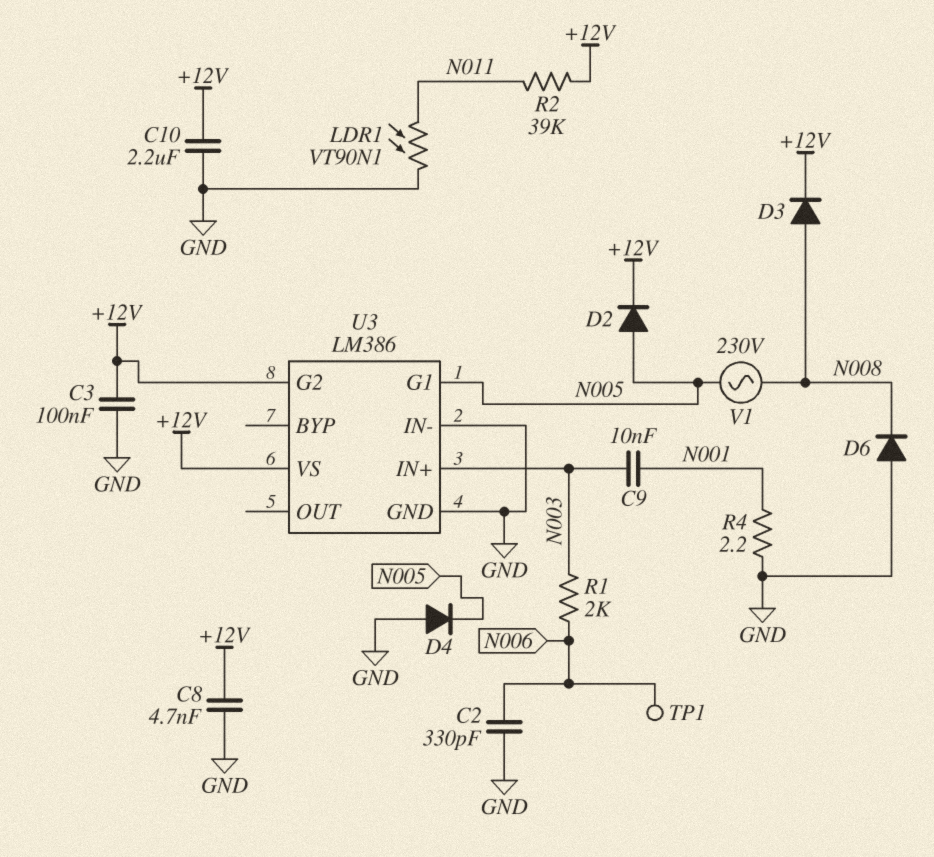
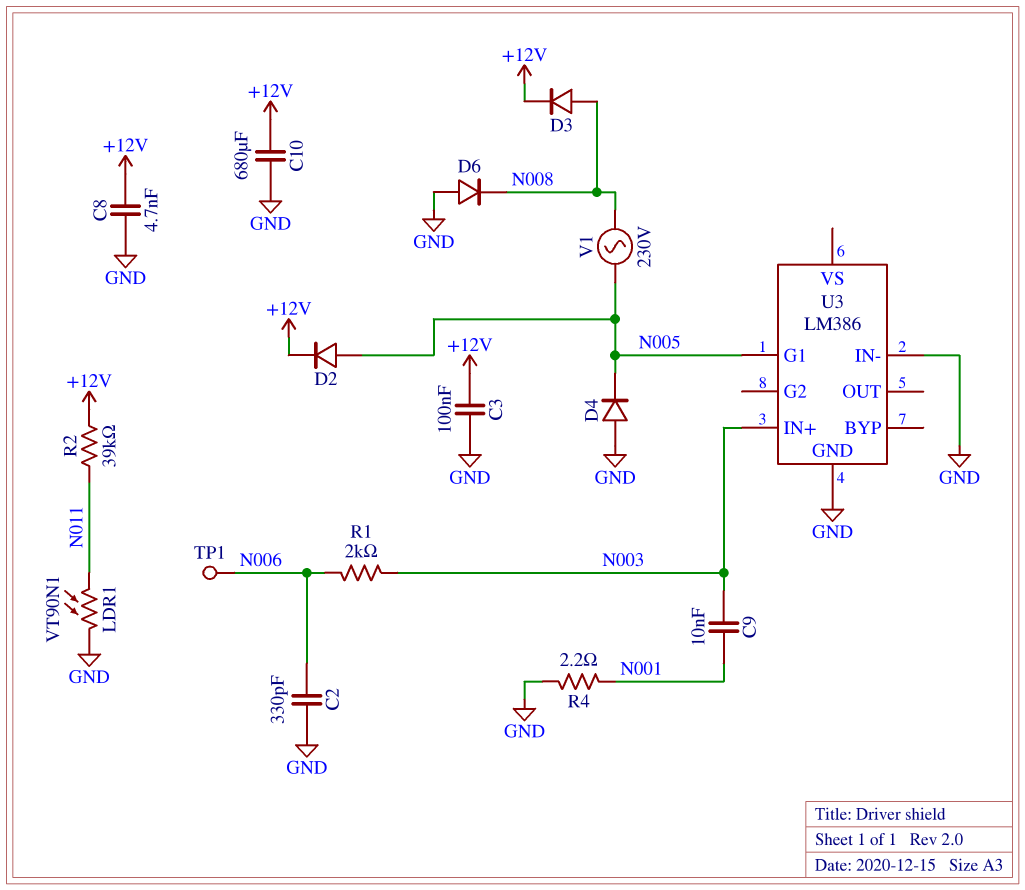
C10: 2.2uF (+12V, GND) -> 680uF (+12V, GND)
U3 pin G2: +12V -> none
U3 pin VS: +12V -> none

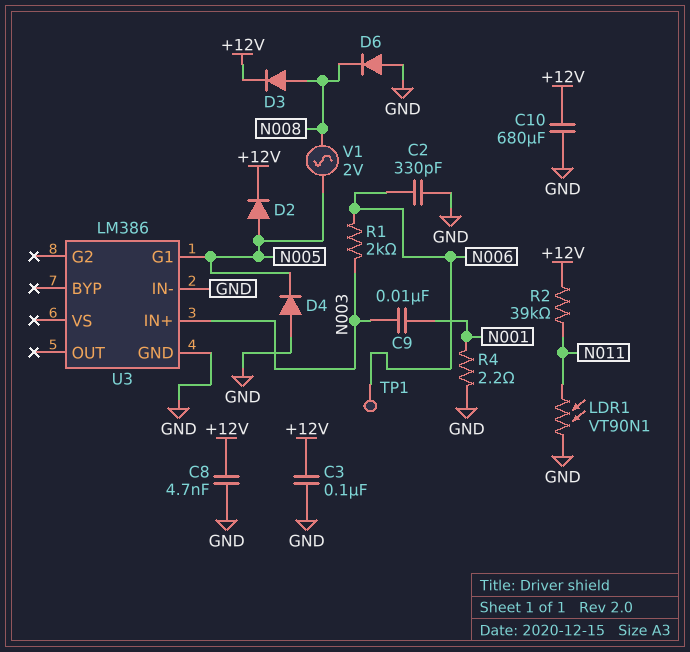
V1: AC 230V (N005, N008) -> AC 2V (N005, N008)

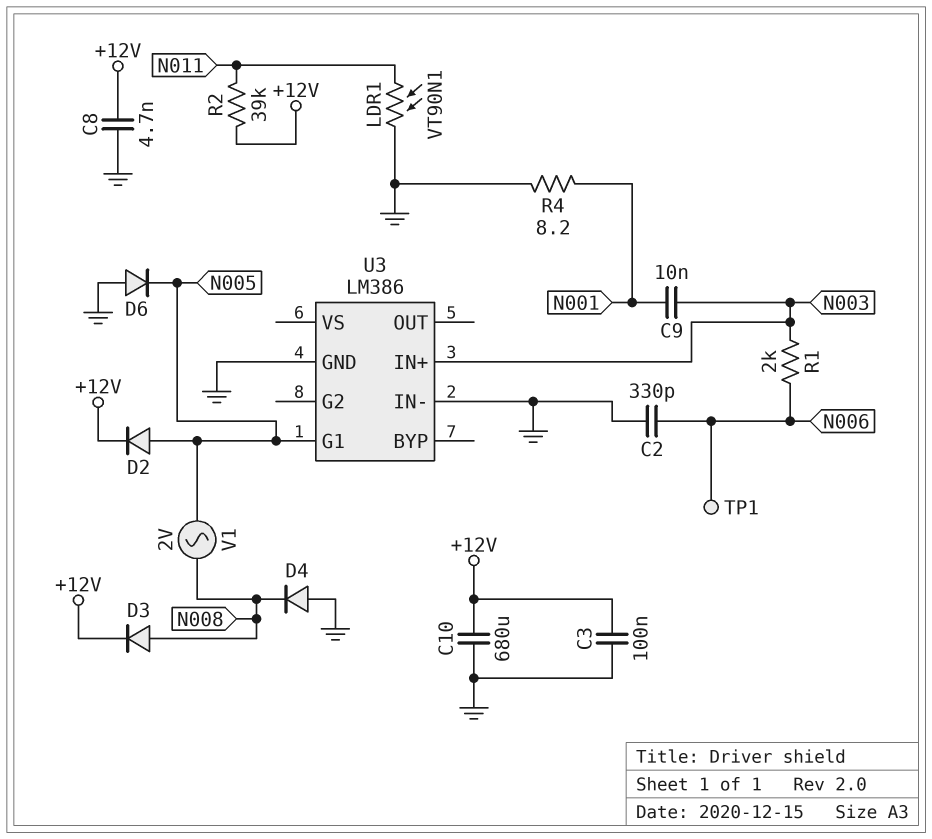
D4: diode (A GND, K N005) -> diode (A GND, K N008)
D6: diode (A GND, K N008) -> diode (A GND, K N005)
R4: 2.2 (GND, N001) -> 8.2 (GND, N001)

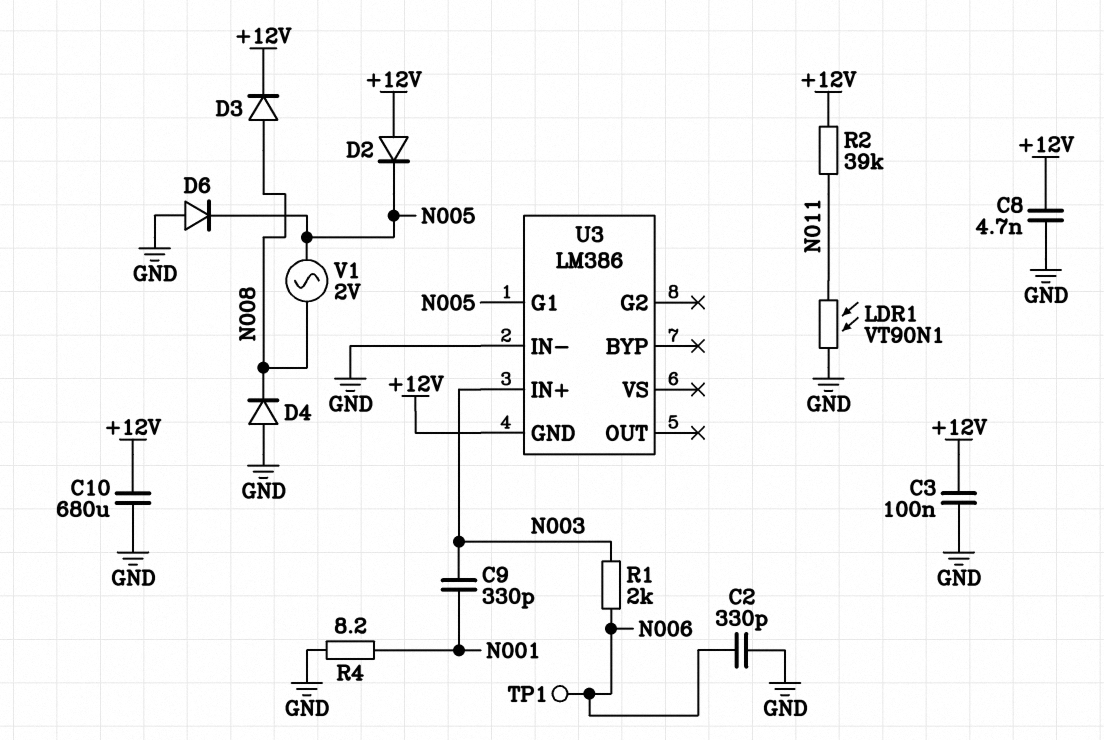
C9: 10nF (N001, N003) -> 330pF (N001, N003)
D2: diode (A N005, K +12V) -> diode (A +12V, K N005)
U3 pin GND: GND -> +12V

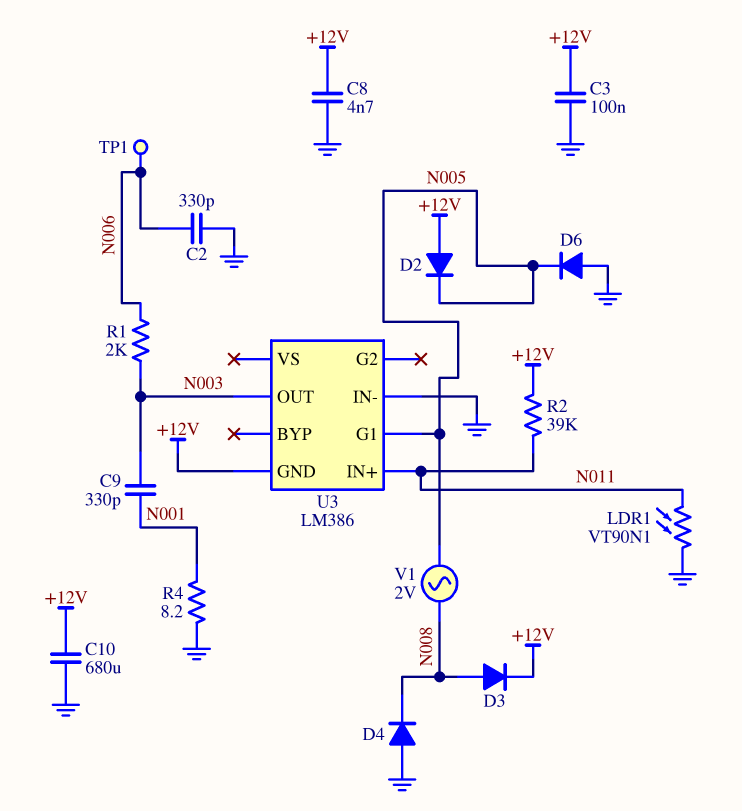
U3 pin IN+: N003 -> N011
U3 pin OUT: none -> N003

